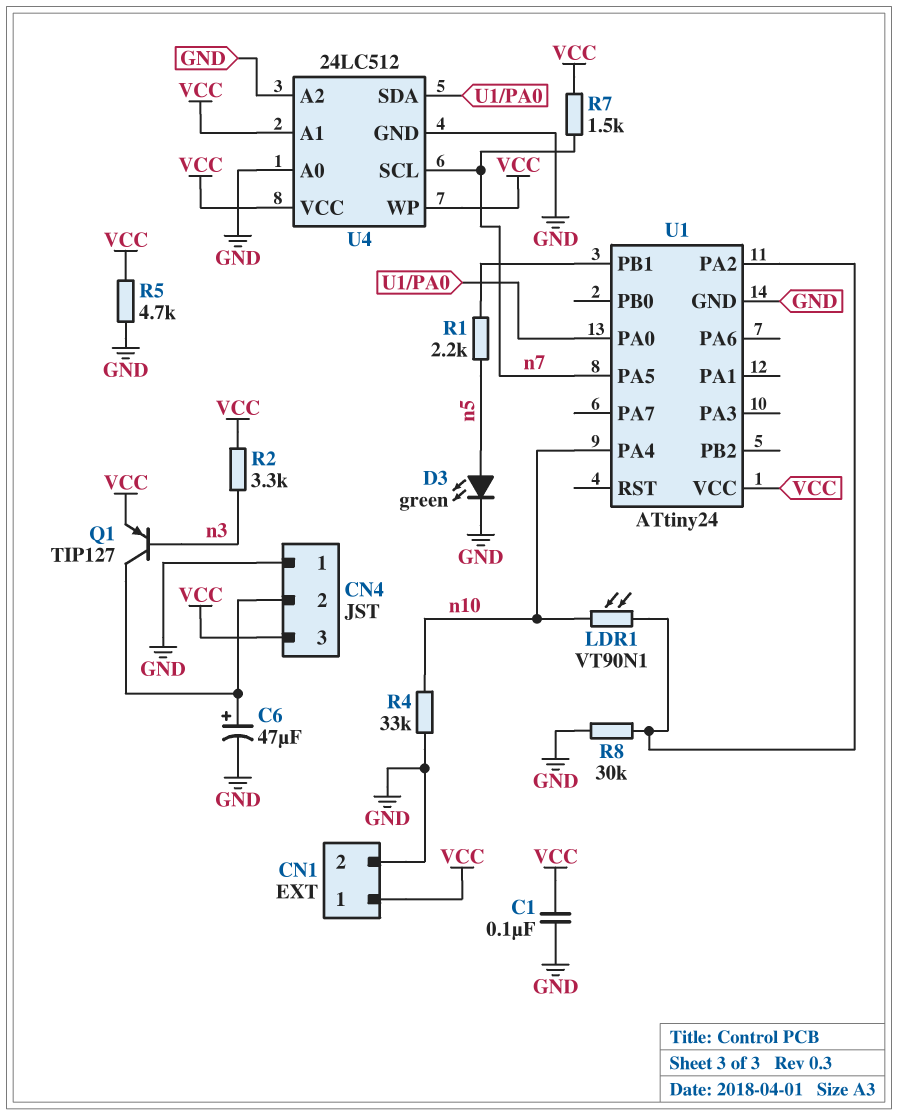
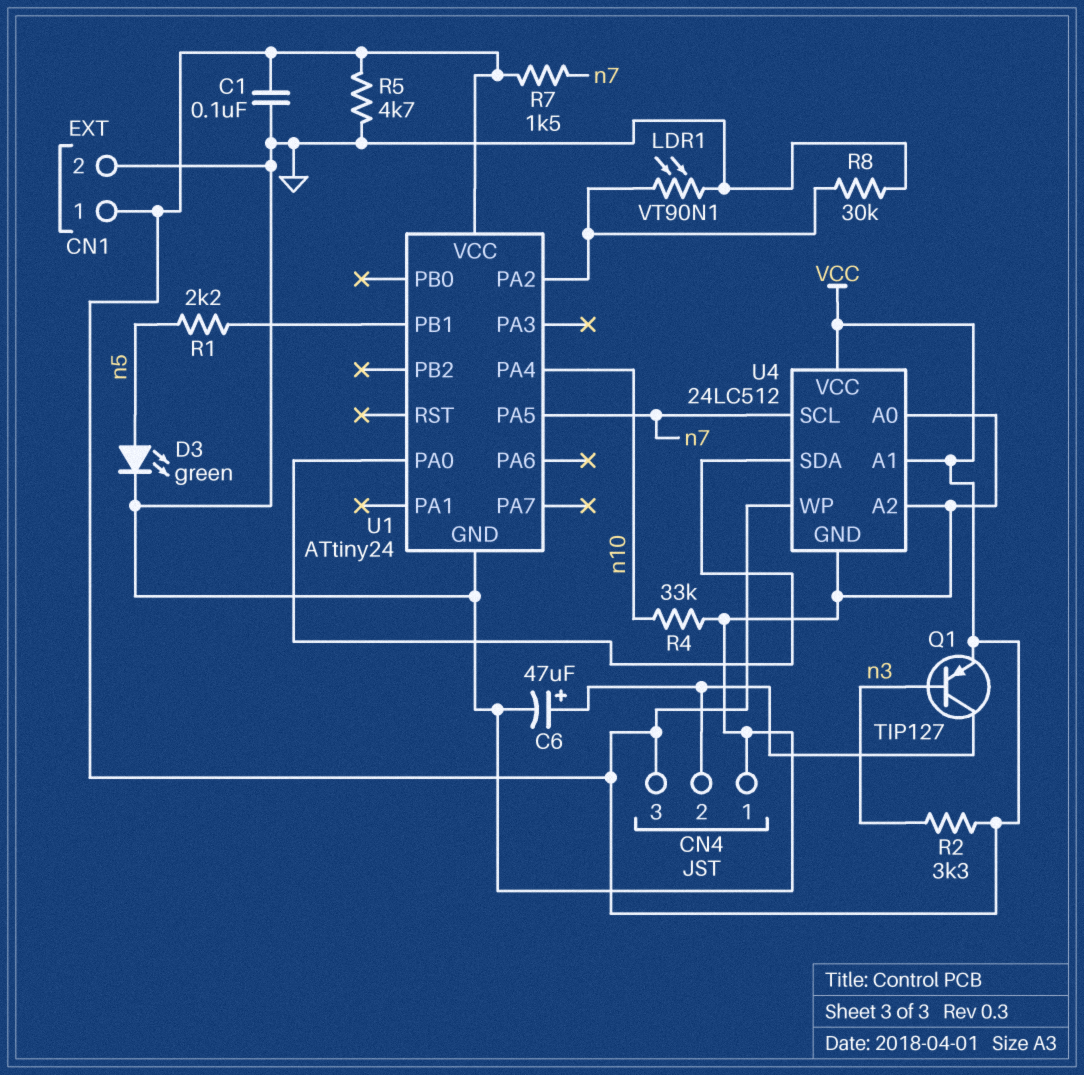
LDR1: VT90N1 (U1/PA2, n10) -> VT90N1 (GND, U1/PA2)

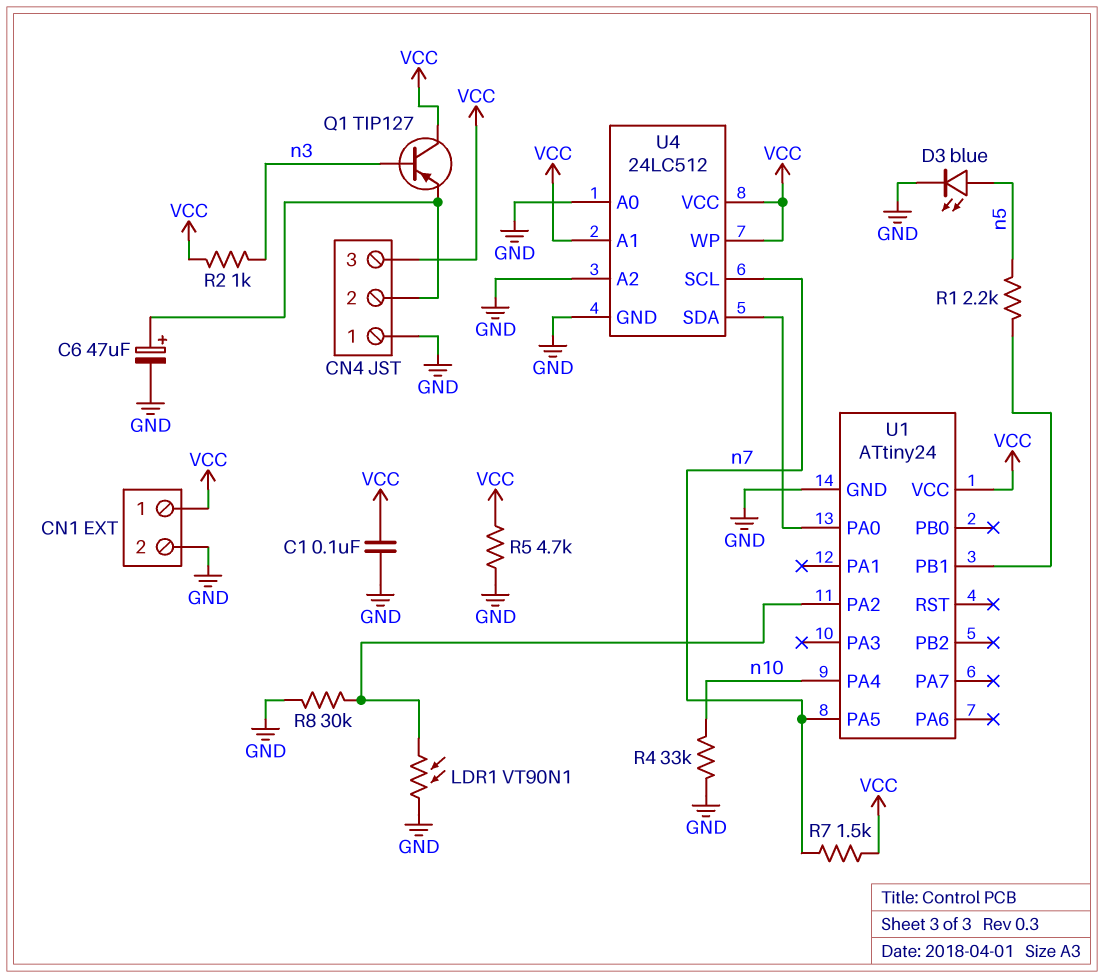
D3: LED green (A n5, K GND) -> LED blue (A n5, K GND)
Q1: PNP TIP127 (B n3, C CN4/2, E VCC) -> PNP TIP127 (B n3, C VCC, E CN4/2)
R2: 3.3k (VCC, n3) -> 1k (VCC, n3)

